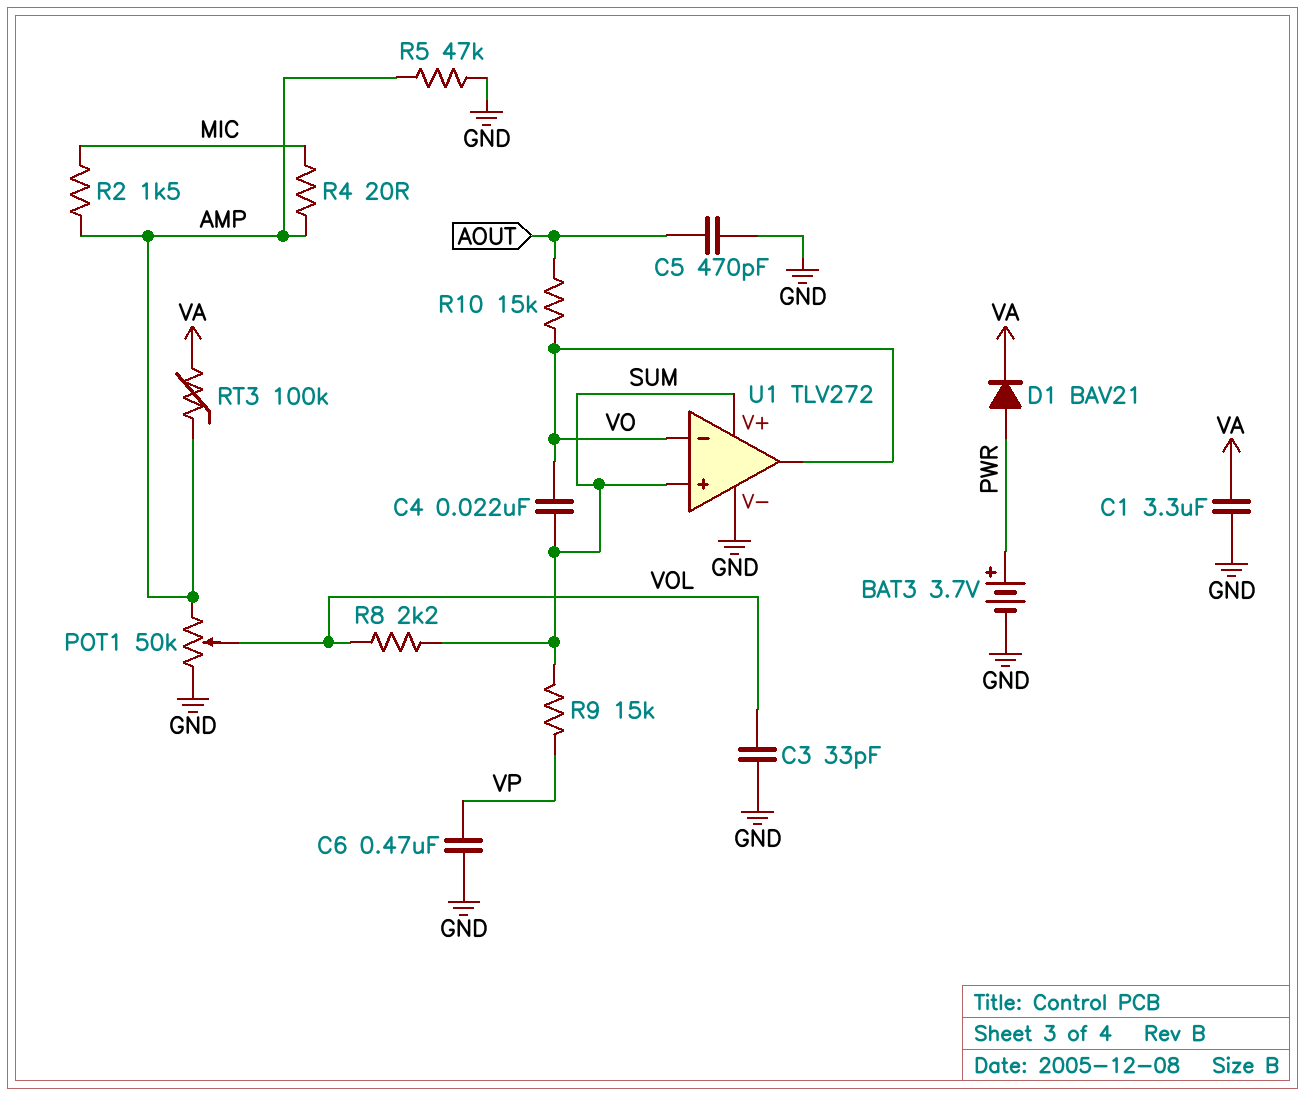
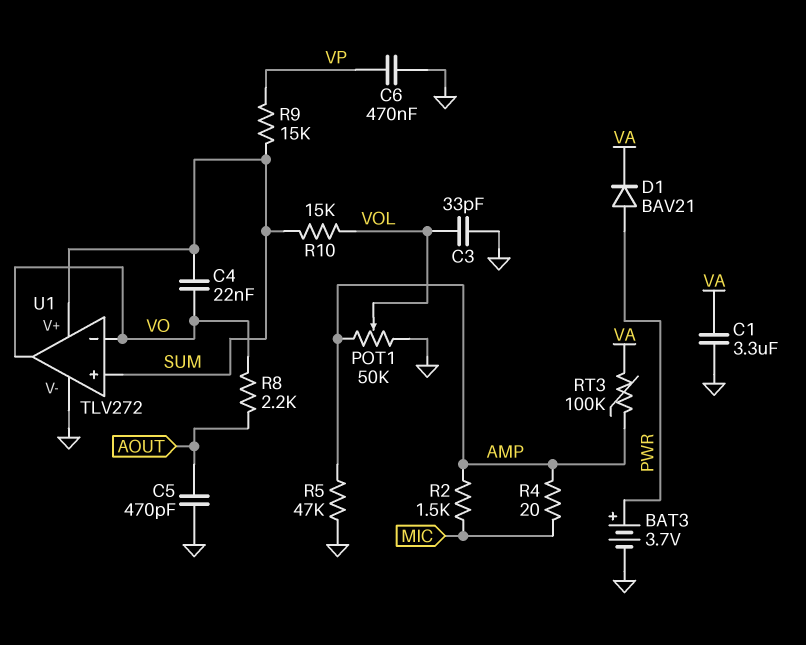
R8: 2.2k (SUM, VOL) -> 2.2k (AOUT, VO)
R10: 15k (AOUT, VO) -> 15k (SUM, VOL)

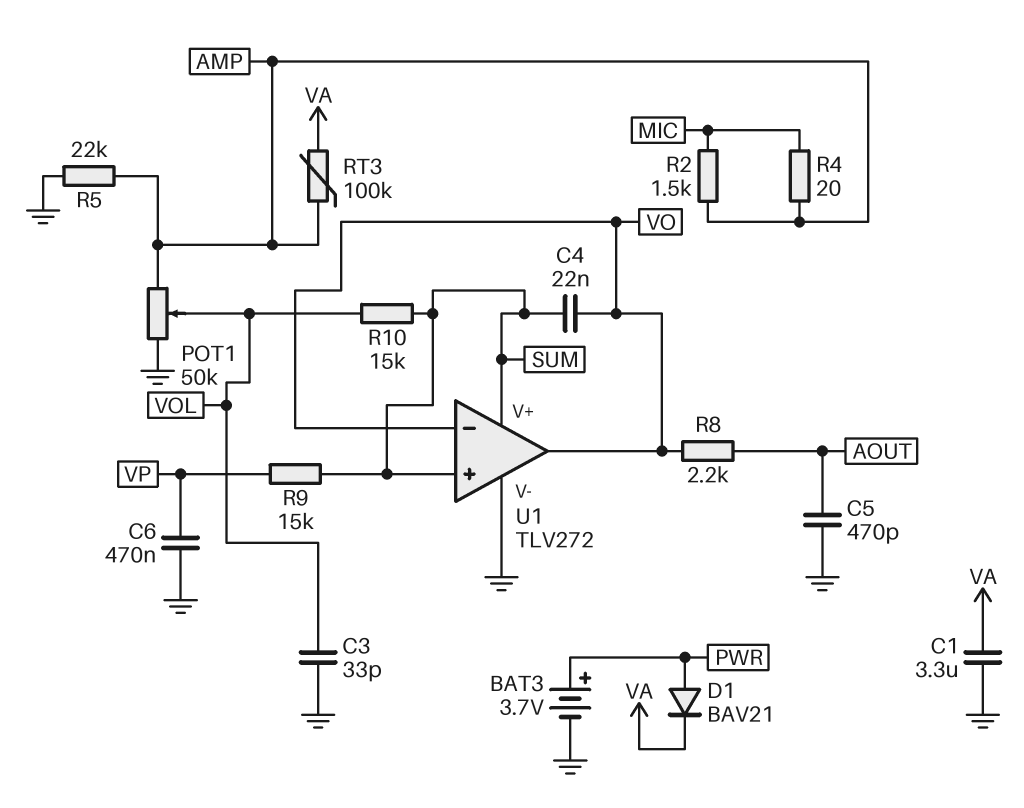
R5: 47k (AMP, GND) -> 22k (AMP, GND)

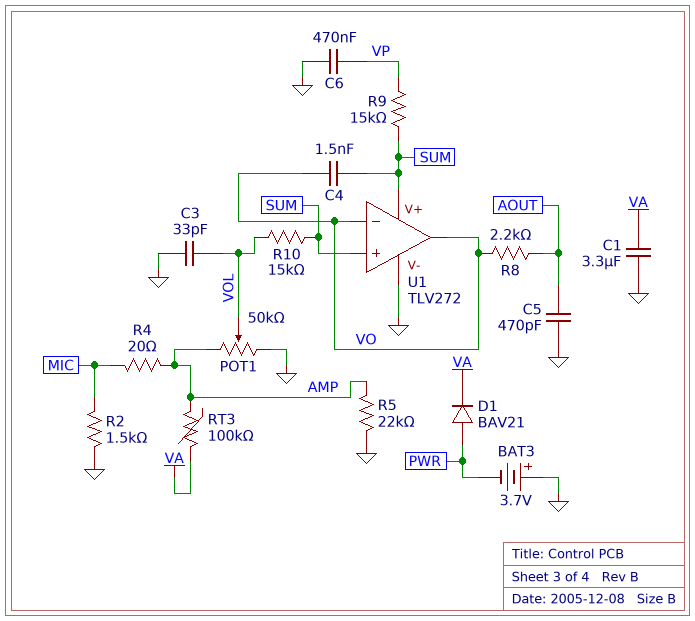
BAT3: 3.7V (plus PWR, minus GND) -> 3.7V (plus GND, minus PWR)
C4: 22nF (SUM, VO) -> 1.5nF (SUM, VO)
R2: 1.5k (AMP, MIC) -> 1.5k (GND, MIC)

